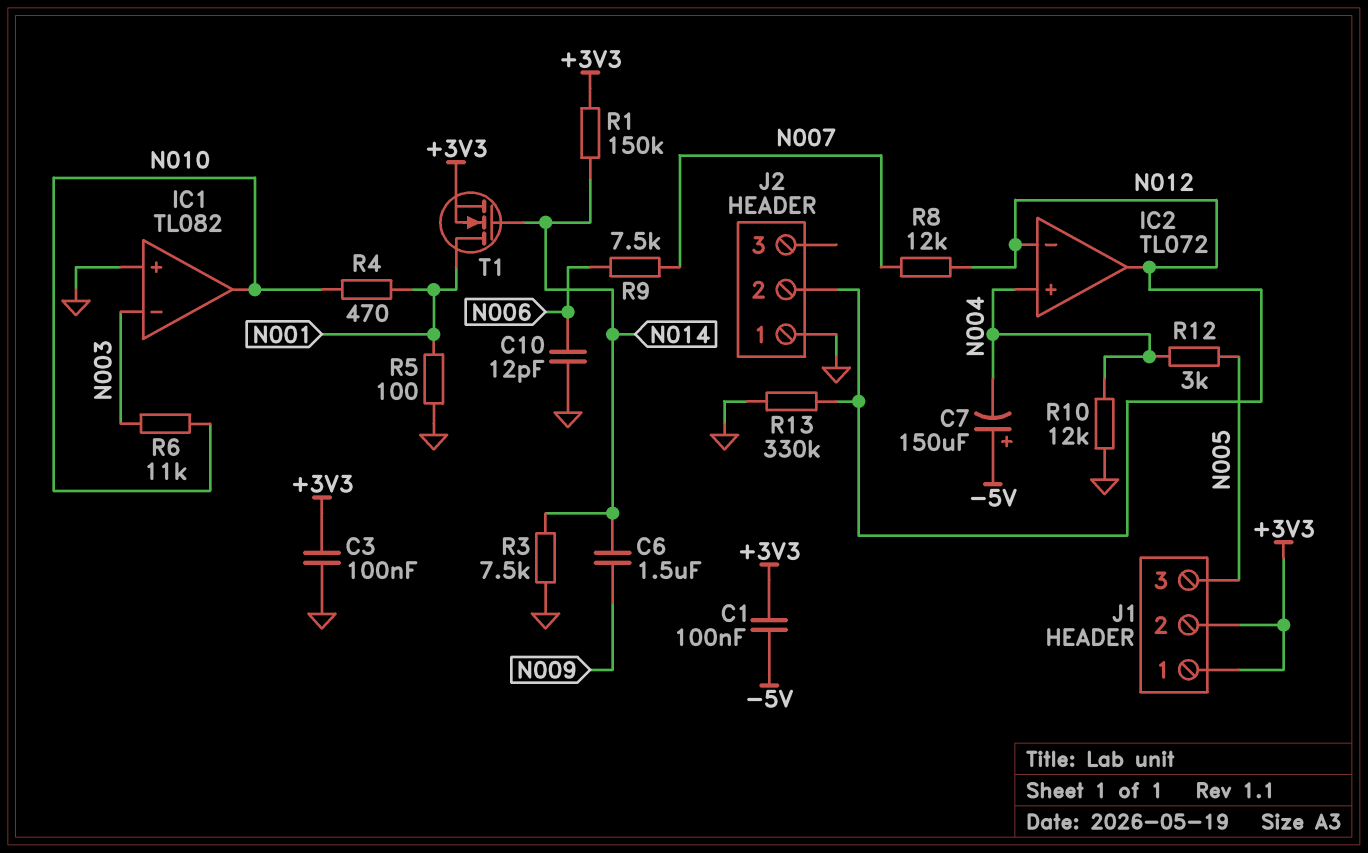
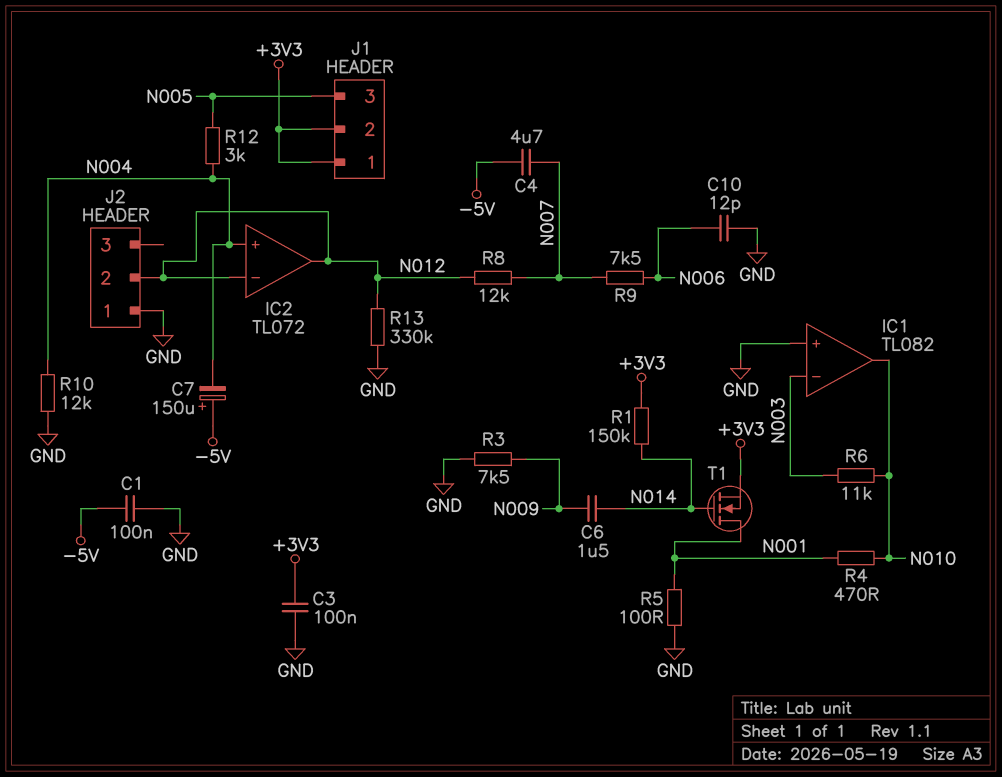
C1: 100nF (+3V3, -5V) -> 100nF (-5V, GND)
C4: none -> 4.7uF (-5V, N007)
R3: 7.5k (GND, N014) -> 7.5k (GND, N009)

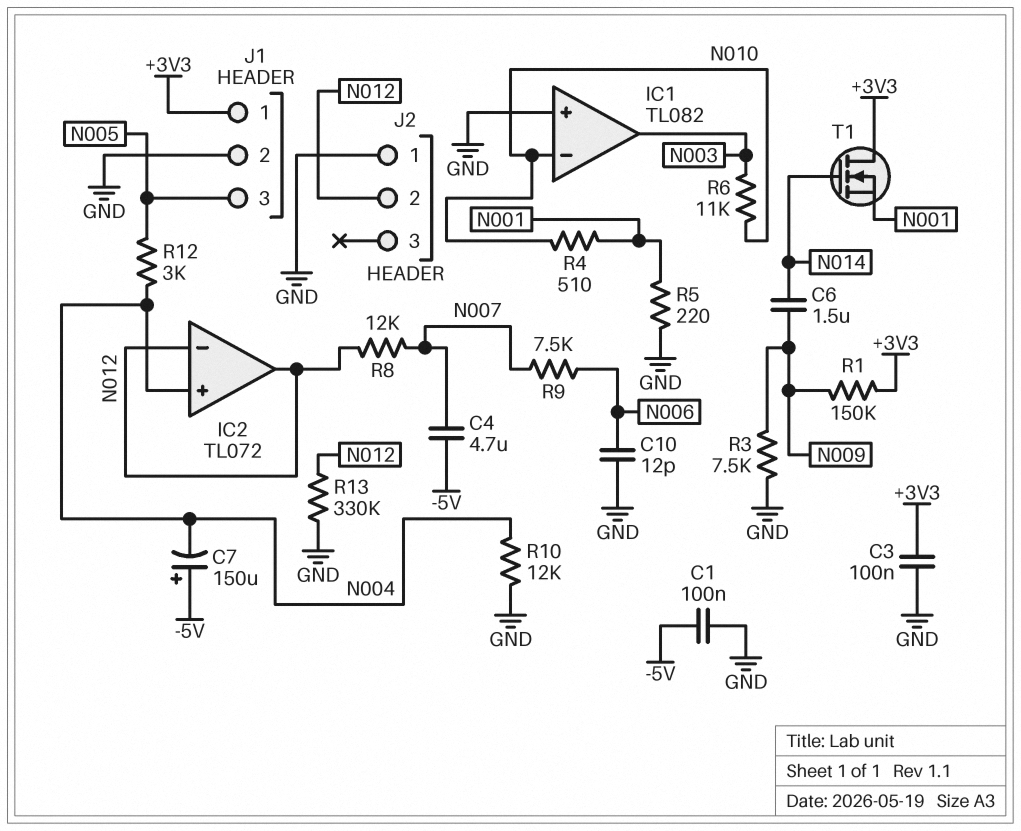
IC1 pin in-: N003 -> N010
IC1 pin out: N010 -> N003
J1 pin 2: +3V3 -> GND
R1: 150k (+3V3, N014) -> 150k (+3V3, N009)
R4: 470 (N001, N010) -> 510 (N001, N010)
R5: 100 (GND, N001) -> 220 (GND, N001)
T1: NMOS (G N014, D N001, S +3V3) -> NMOS (G N014, D +3V3, S N001)

